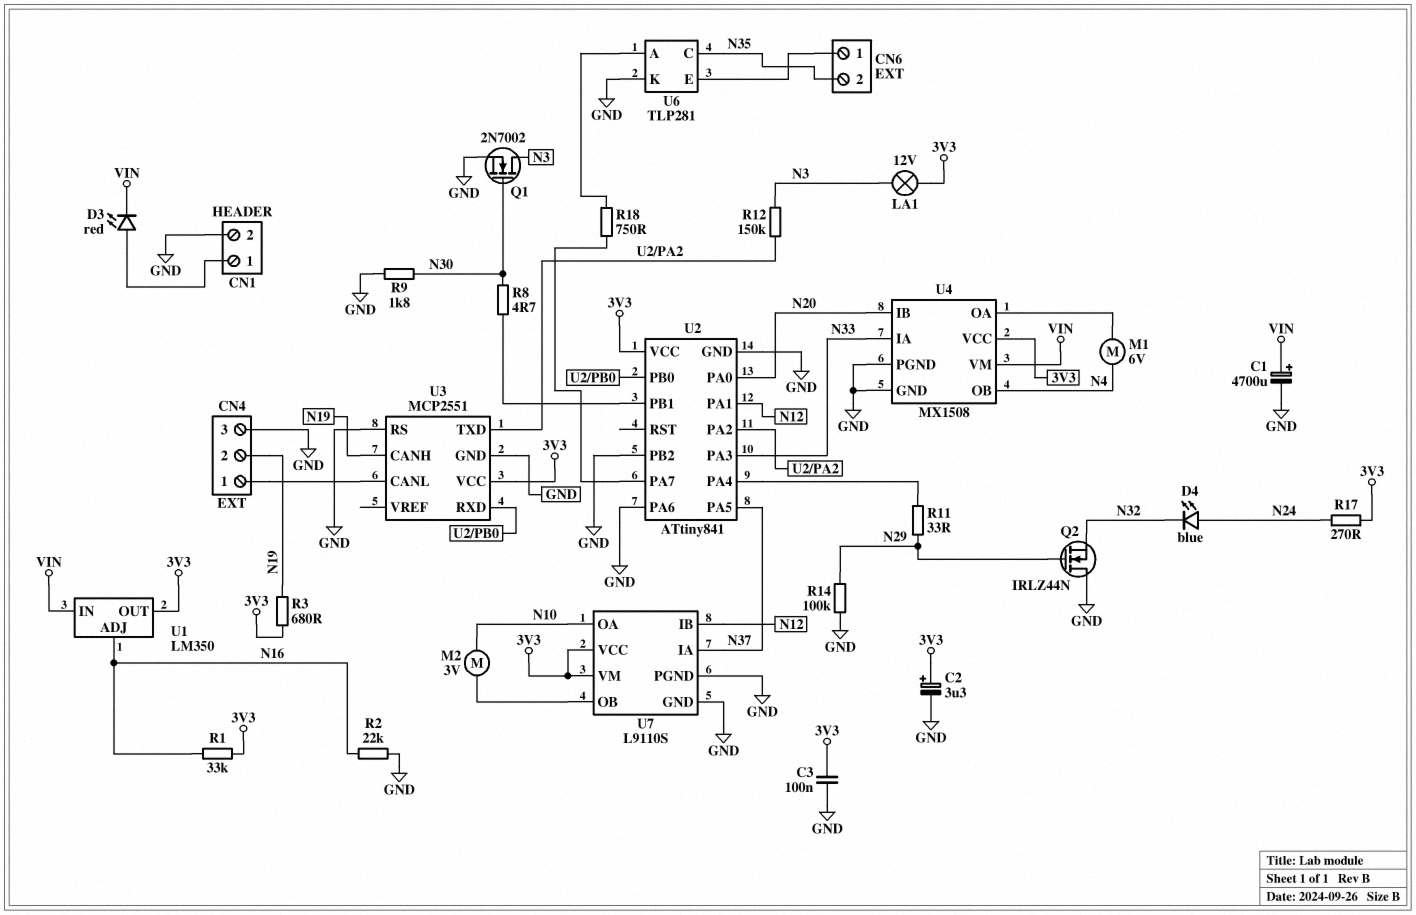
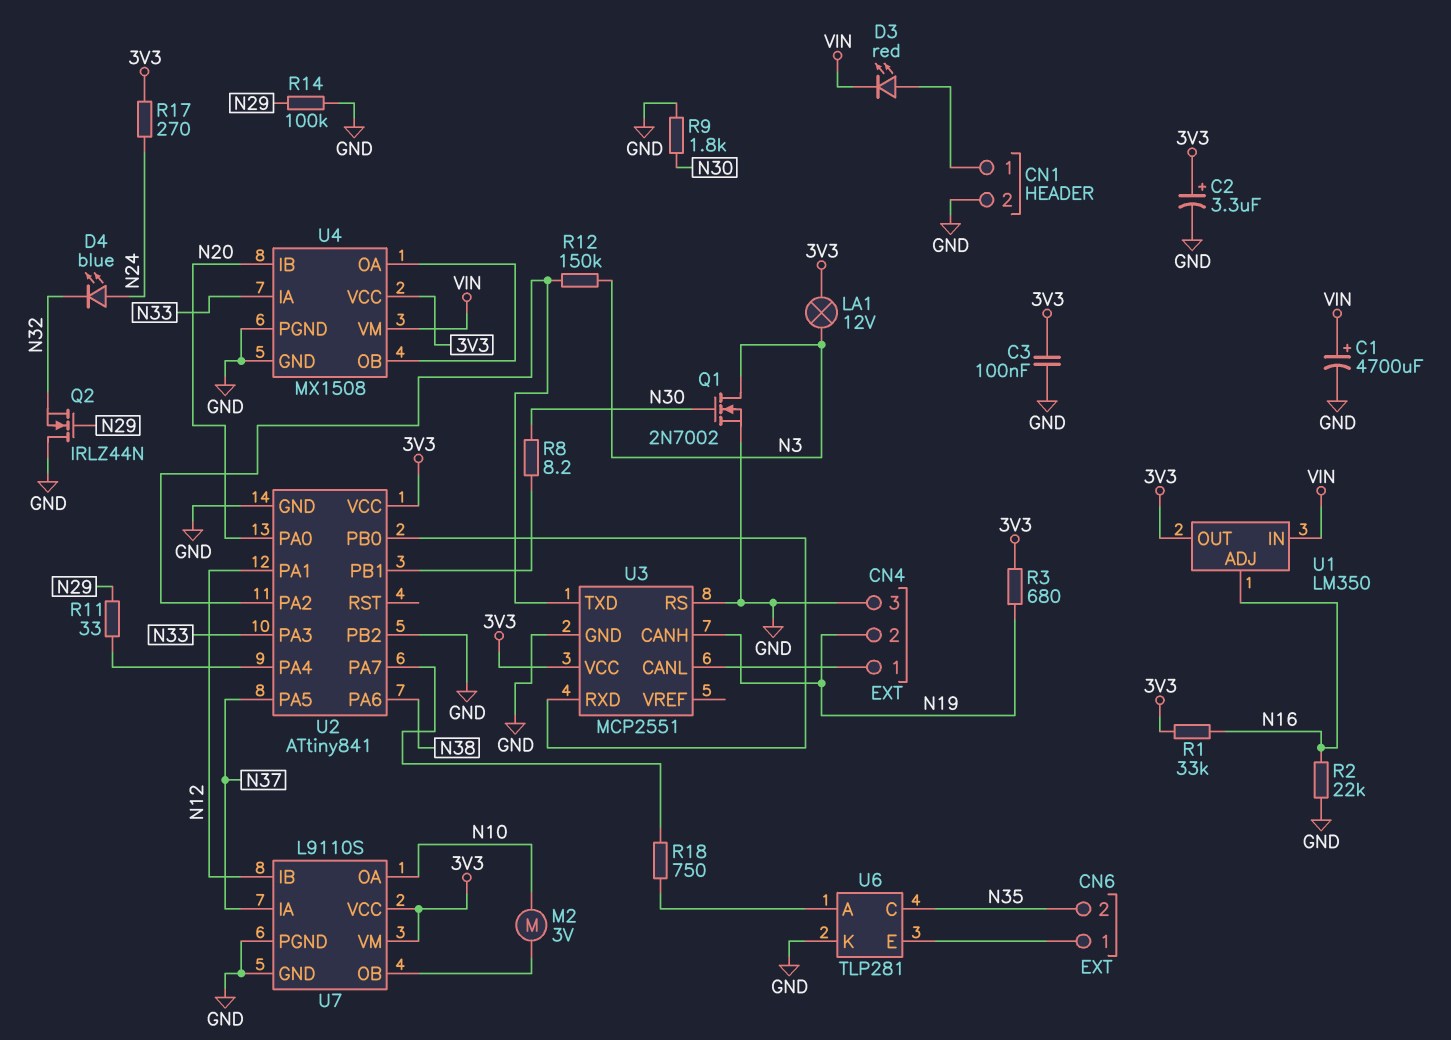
M1: motor 6V (N4, U4/OA) -> none
R8: 4.7 (N30, U2/PB1) -> 8.2 (N30, U2/PB1)
U2 pin PA6: GND -> N38
U4 pin OB: N4 -> U4/OA

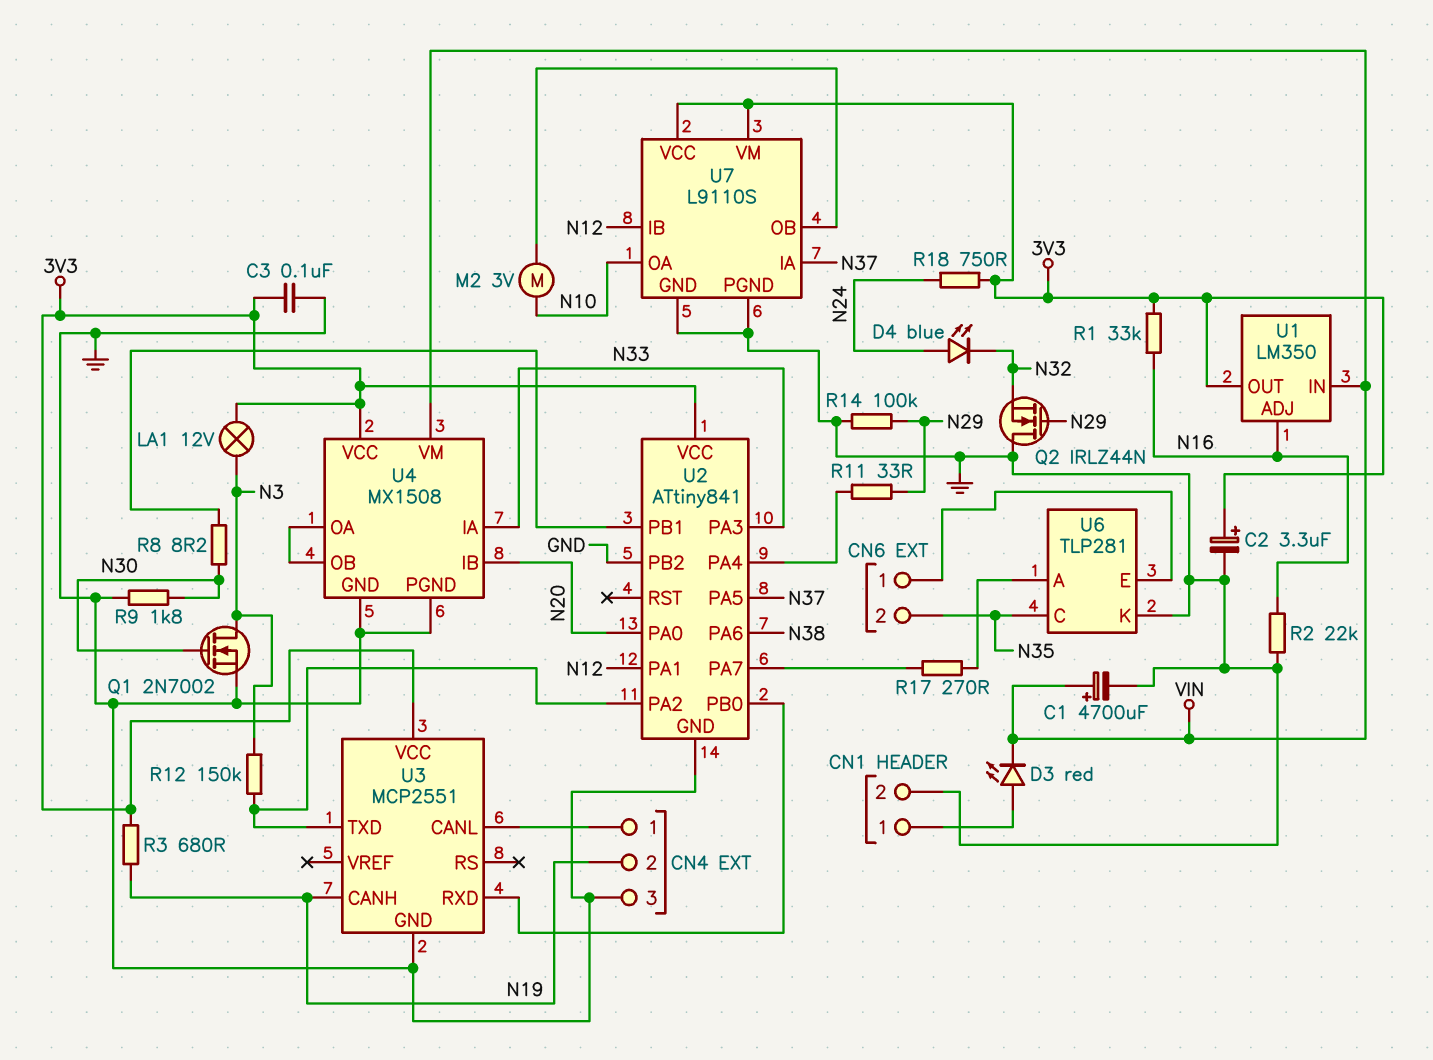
R17: 270 (3V3, N24) -> 270 (U2/PA7, U6/A)
R18: 750 (U2/PA7, U6/A) -> 750 (3V3, N24)
U3 pin RS: GND -> none

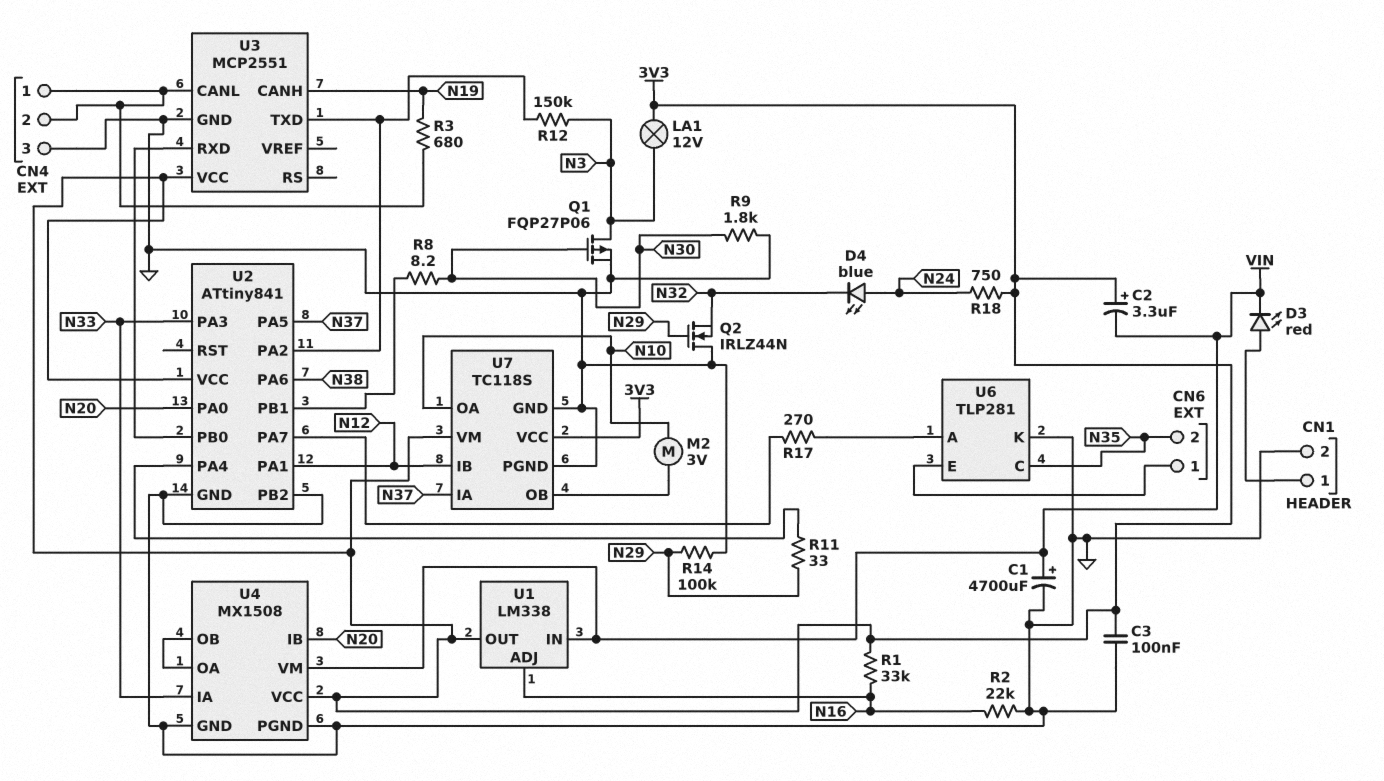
C2: 3.3uF (plus 3V3, minus GND) -> 3.3uF (plus 3V3, minus VIN)
CN4 pin 2: N19 -> CN4/1
Q1: NMOS 2N7002 (G N30, D N3, S GND) -> PMOS FQP27P06 (G N30, D N3, S GND)
R3: 680 (3V3, N19) -> 680 (CN4/1, N19)
U1: LM350 -> LM338
U7: L9110S -> TC118S

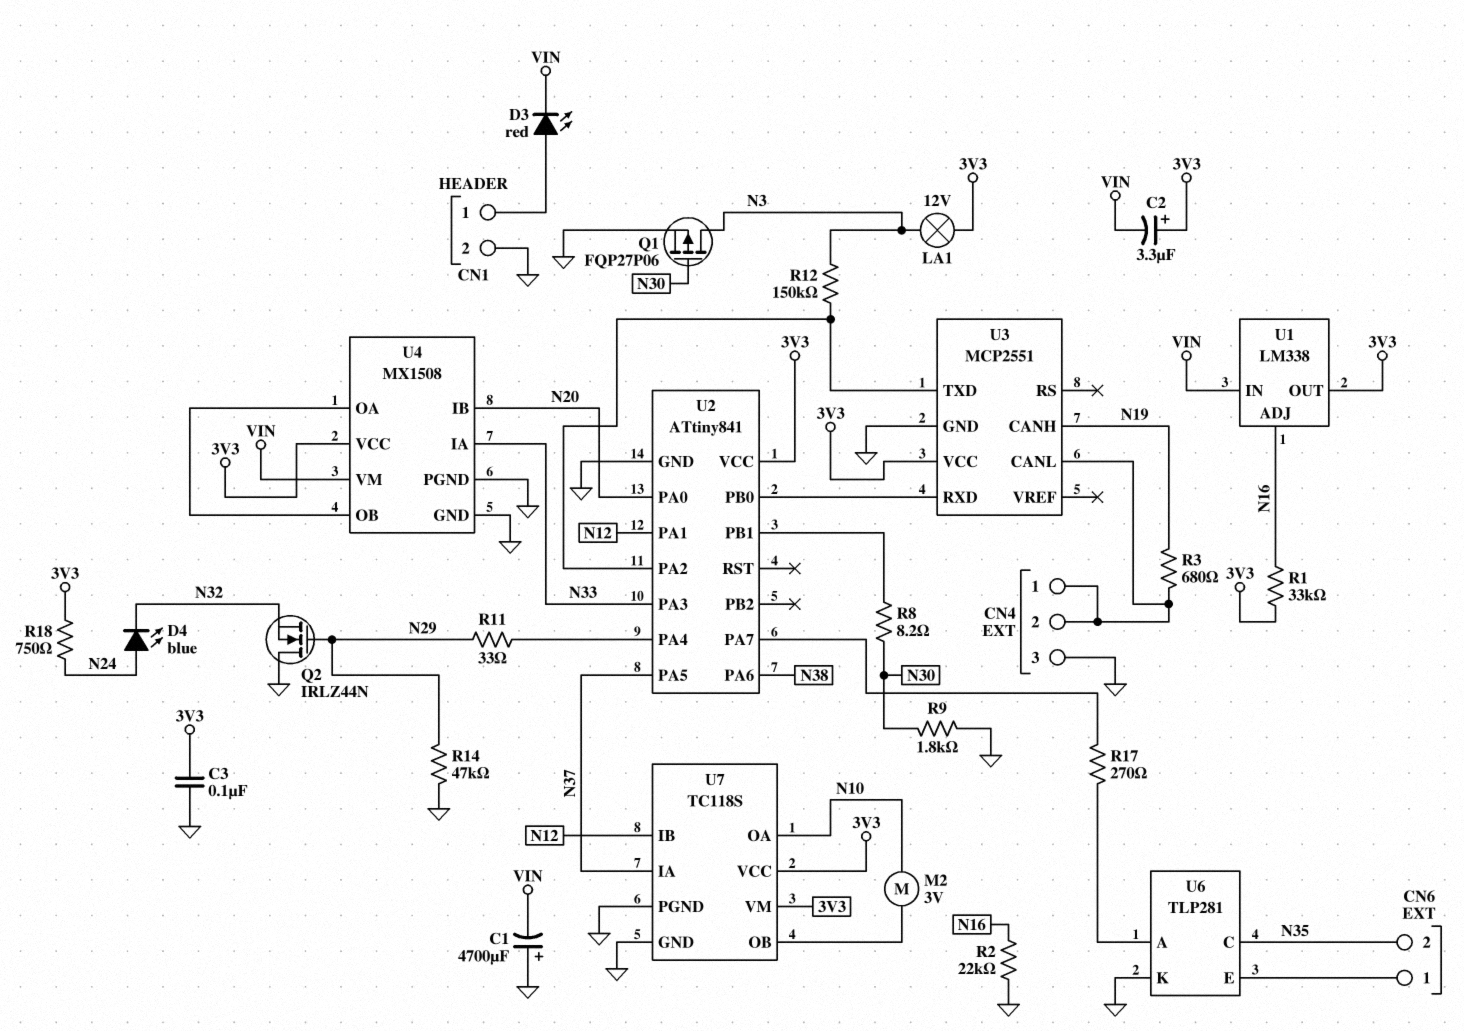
C1: 4700uF (plus VIN, minus GND) -> 4700uF (plus GND, minus VIN)
R14: 100k (GND, N29) -> 47k (GND, N29)
U2 pin PB2: GND -> none

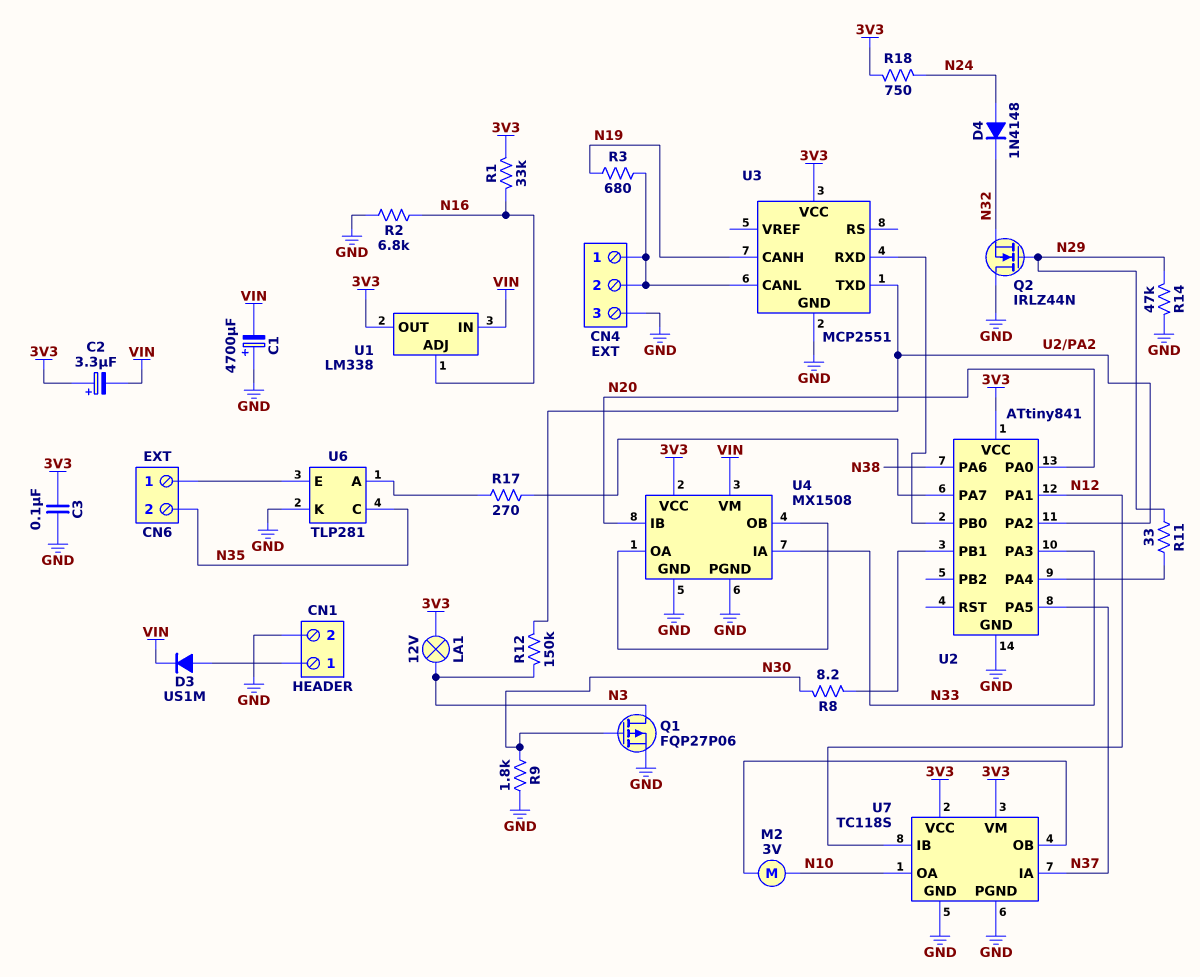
D3: LED red (A CN1/1, K VIN) -> diode US1M (A CN1/1, K VIN)
D4: LED blue (A N24, K N32) -> diode 1N4148 (A N24, K N32)
R2: 22k (GND, N16) -> 6.8k (GND, N16)

